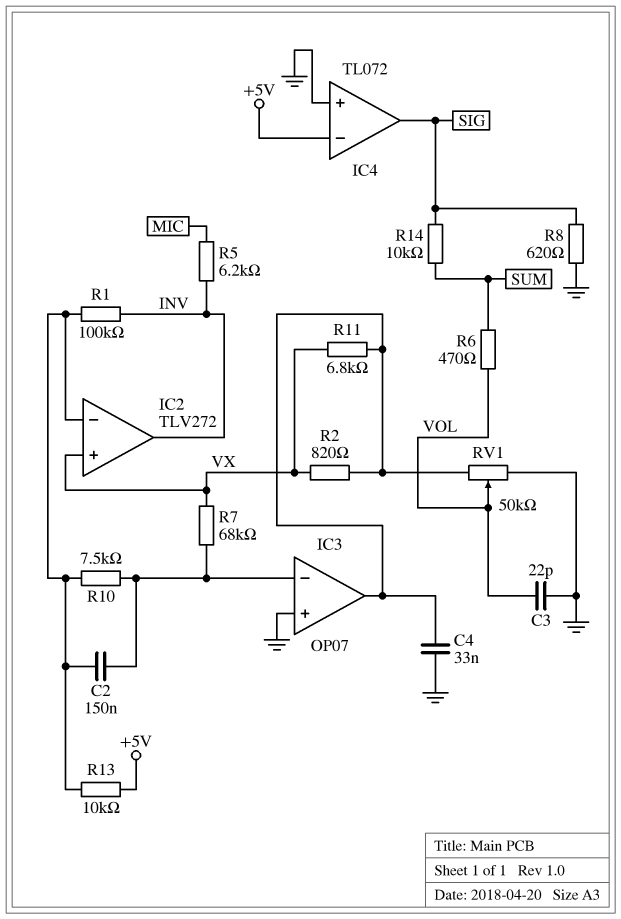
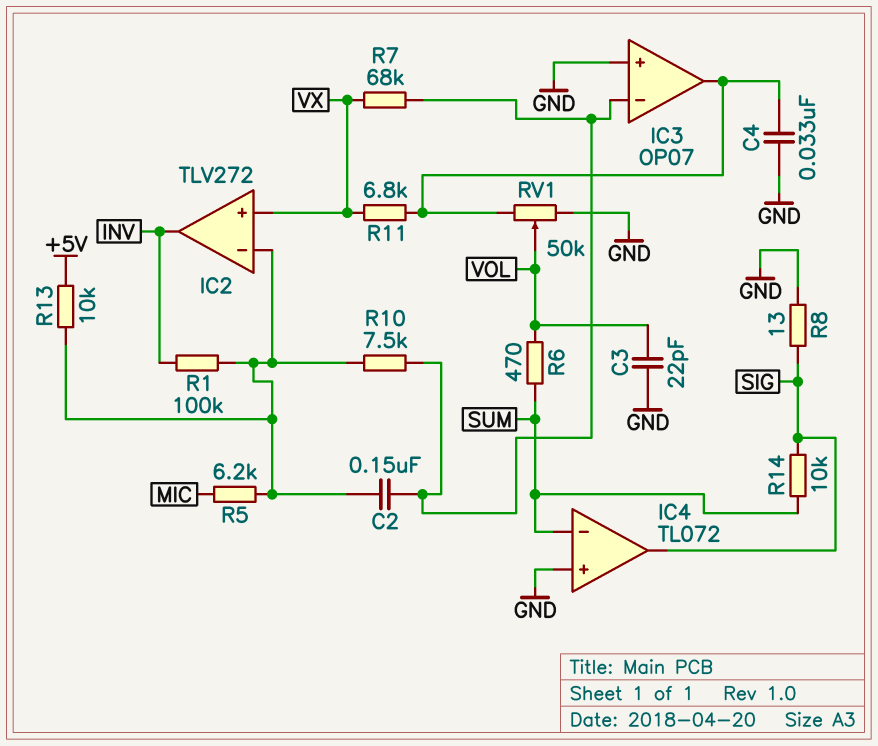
IC4 pin in-: +5V -> SUM
R2: 820 (IC3/out, VX) -> none
R5: 6.2k (INV, MIC) -> 6.2k (IC2/in-, MIC)
R8: 620 (GND, SIG) -> 13 (GND, SIG)

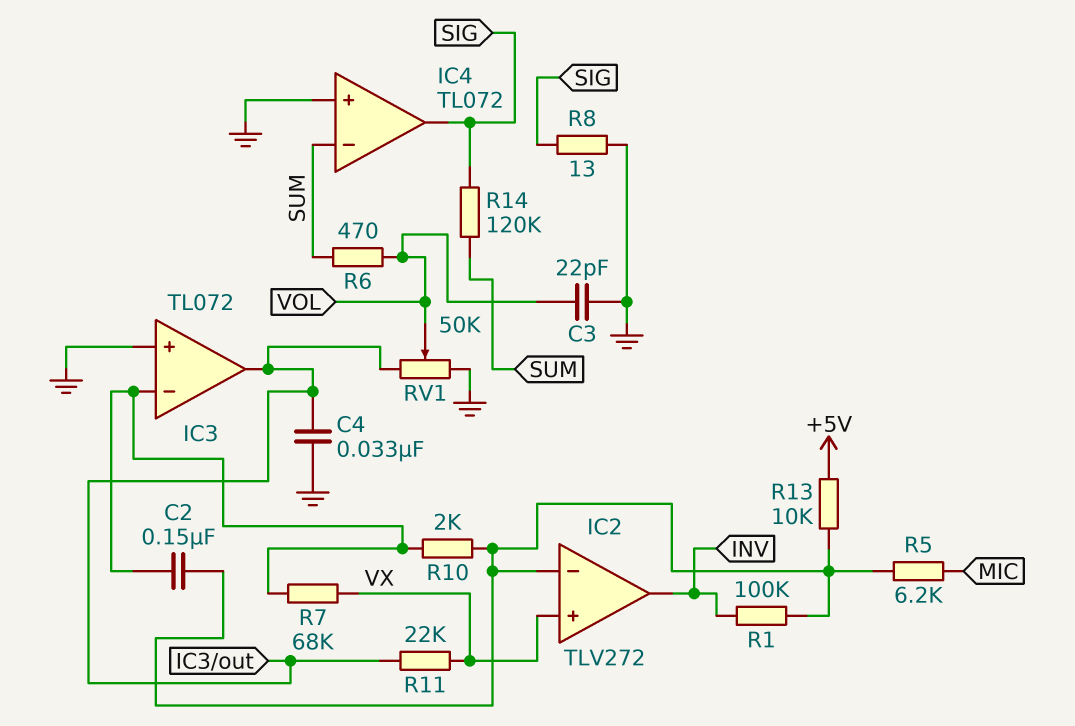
IC3: OP07 -> TL072
R10: 7.5k (IC2/in-, IC3/in-) -> 2k (IC2/in-, IC3/in-)
R11: 6.8k (IC3/out, VX) -> 22k (IC3/out, VX)
R14: 10k (SIG, SUM) -> 120k (SIG, SUM)

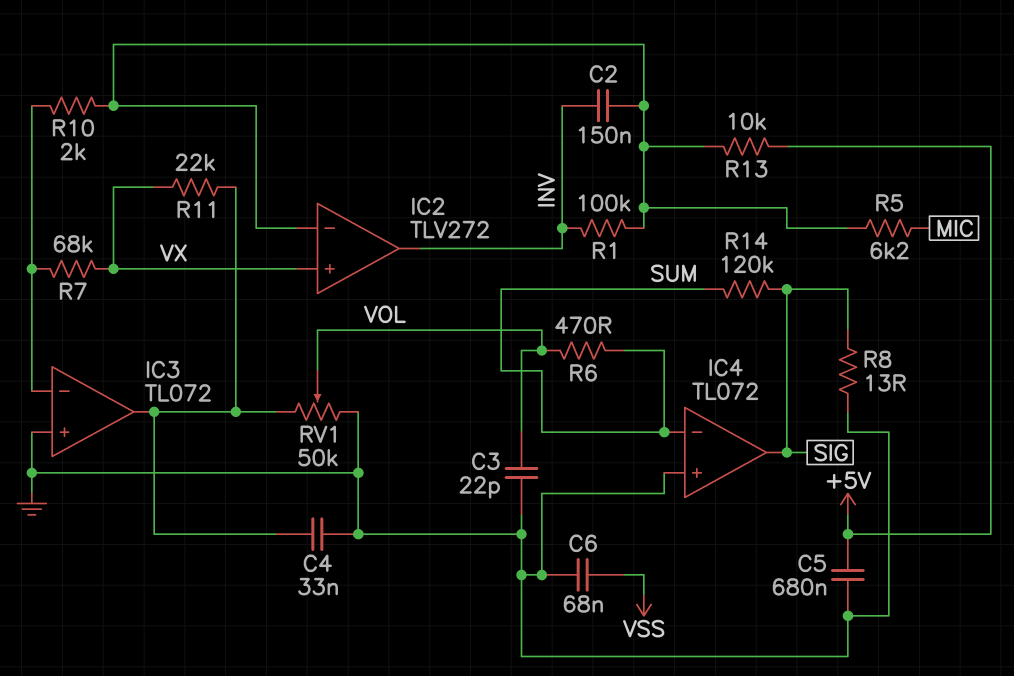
C2: 150nF (IC2/in-, IC3/in-) -> 150nF (IC2/in-, INV)
C5: none -> 680nF (+5V, GND)
C6: none -> 68nF (GND, VSS)

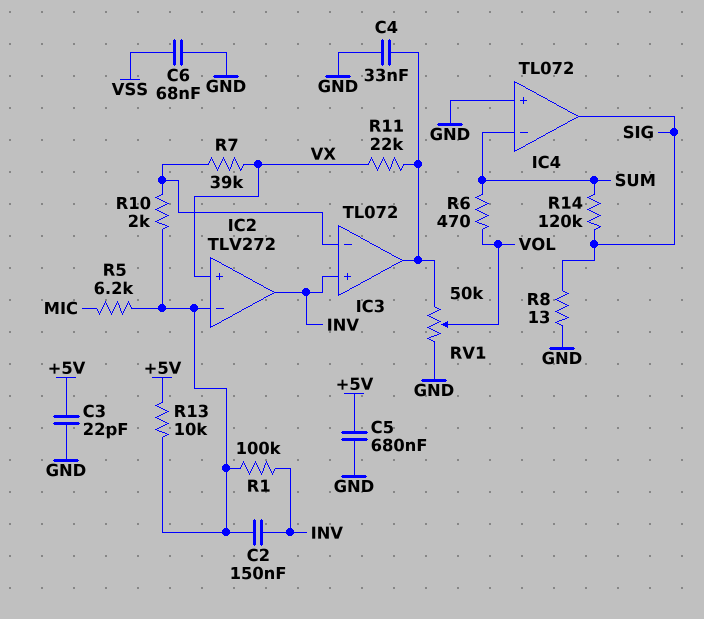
C3: 22pF (GND, VOL) -> 22pF (+5V, GND)
IC3 pin in+: GND -> INV
R7: 68k (IC3/in-, VX) -> 39k (IC3/in-, VX)

